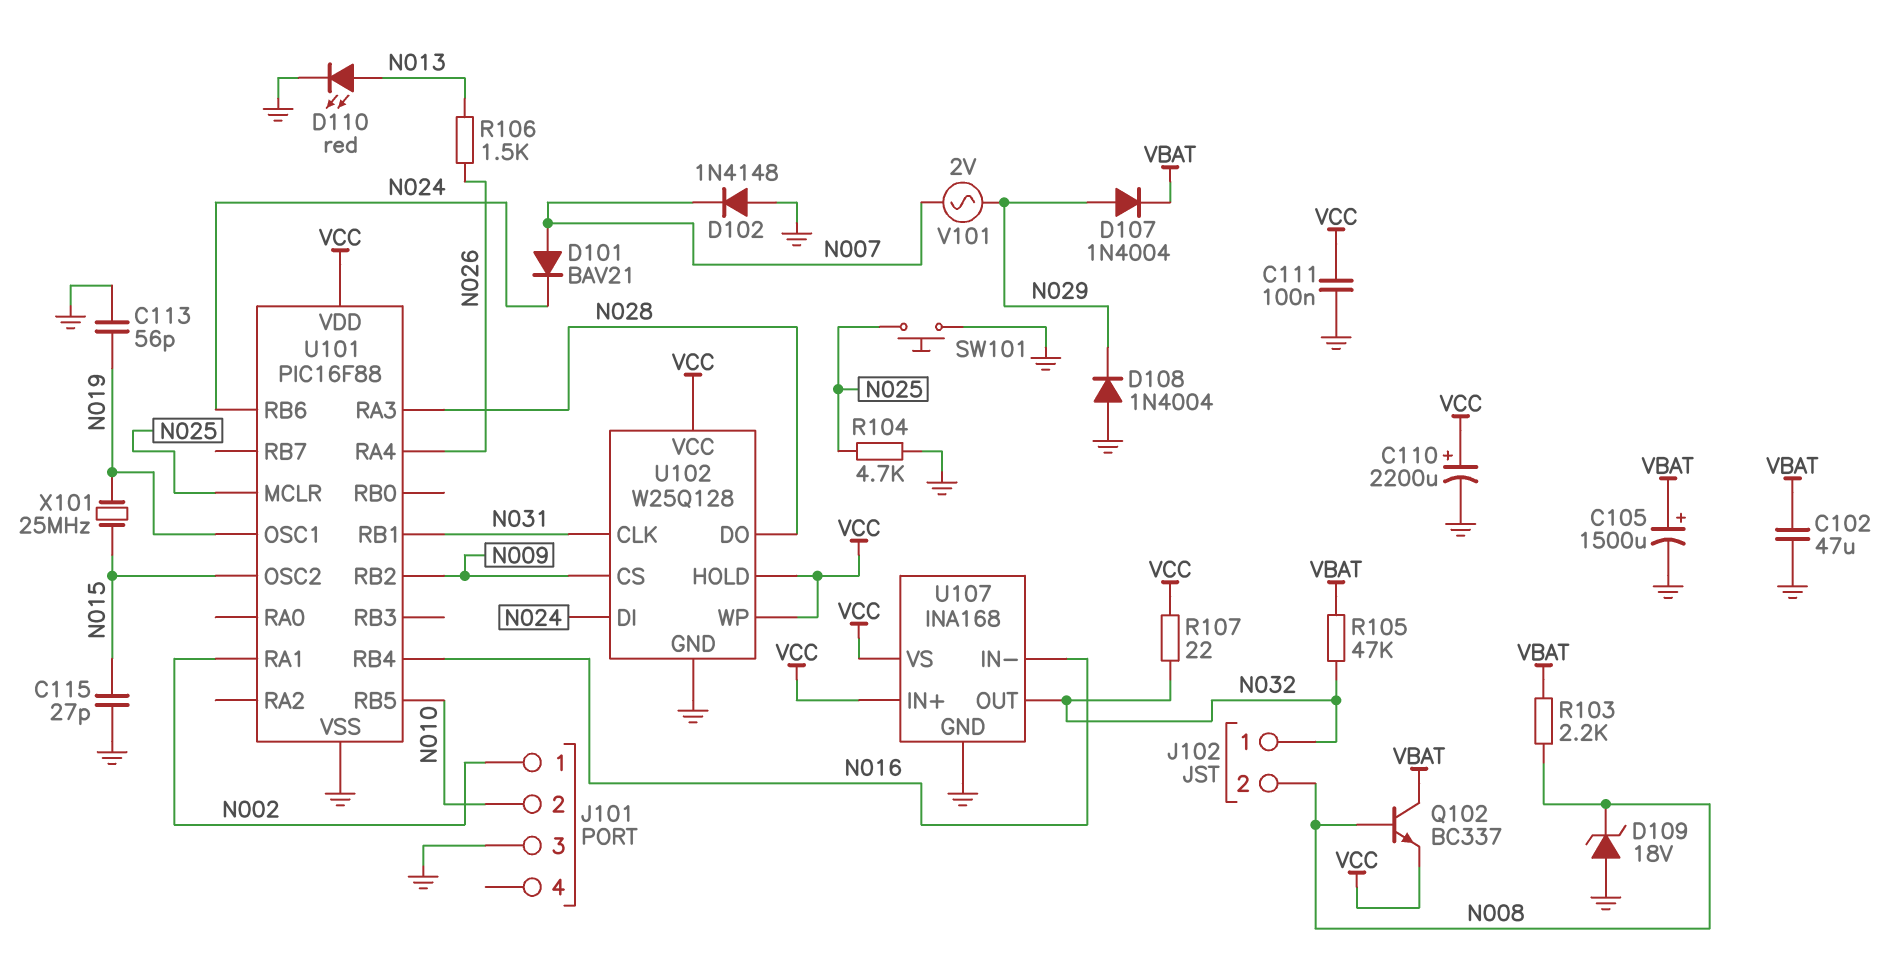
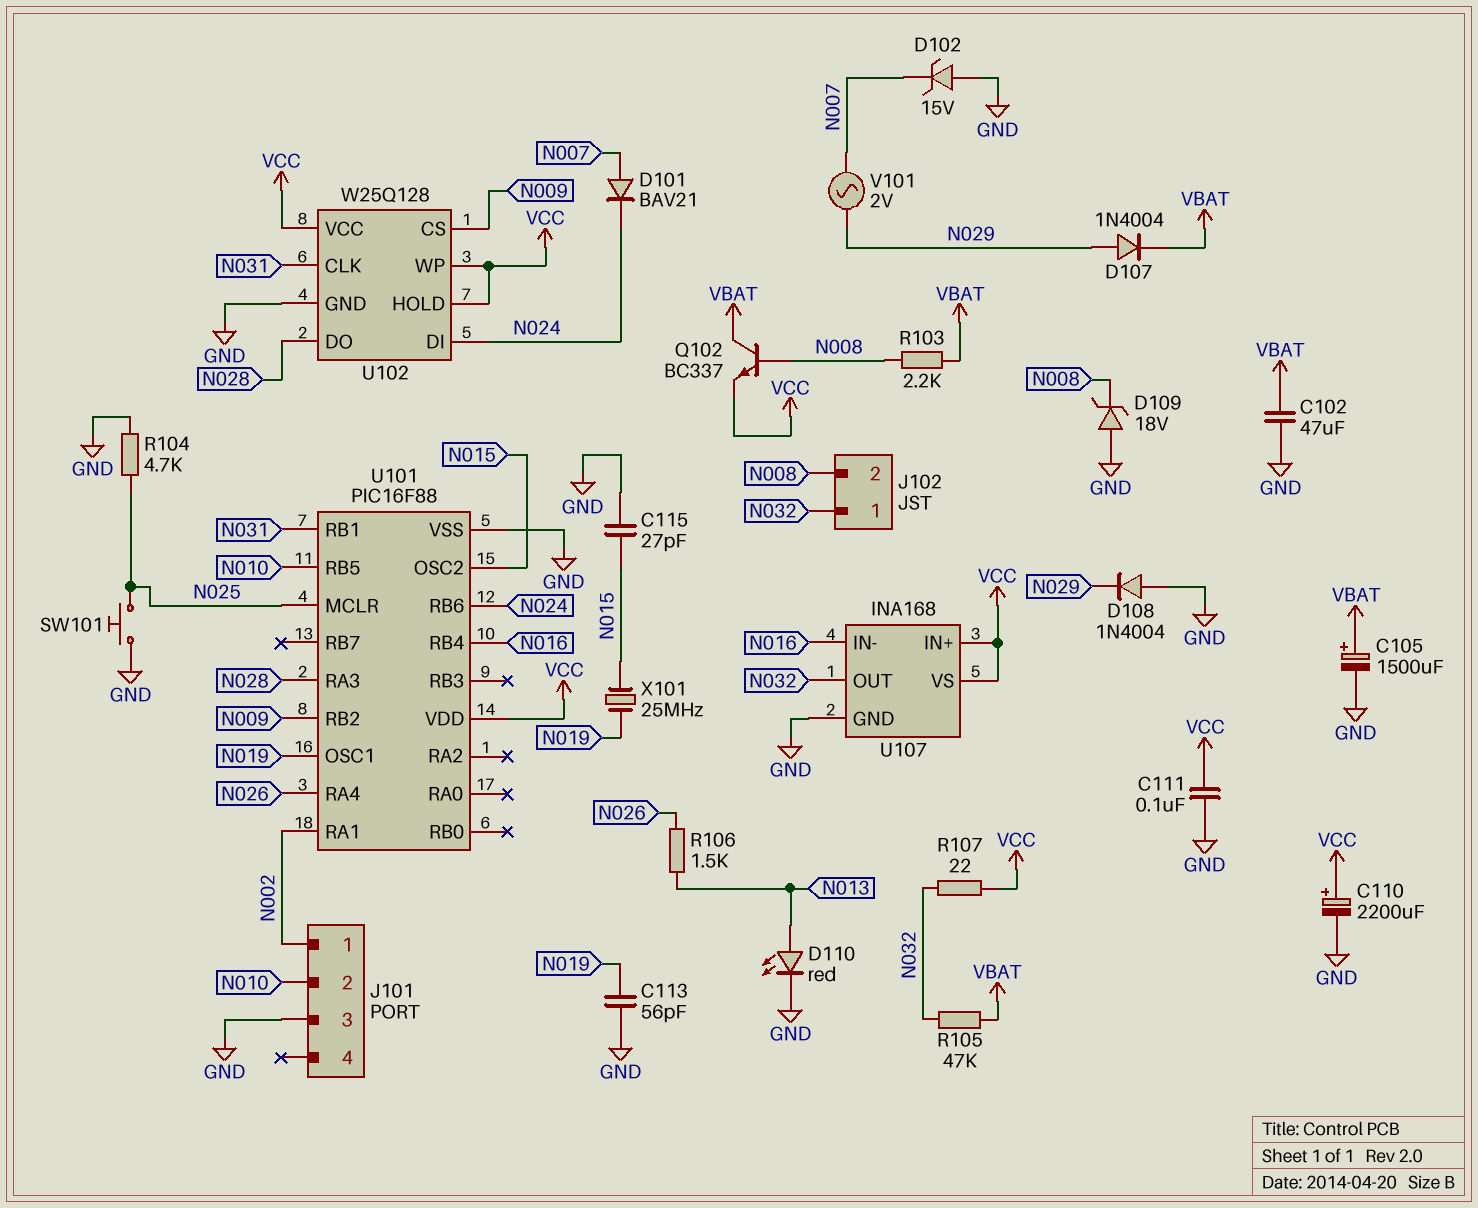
D102: diode 1N4148 (A GND, K N007) -> zener 15V (A GND, K N007)

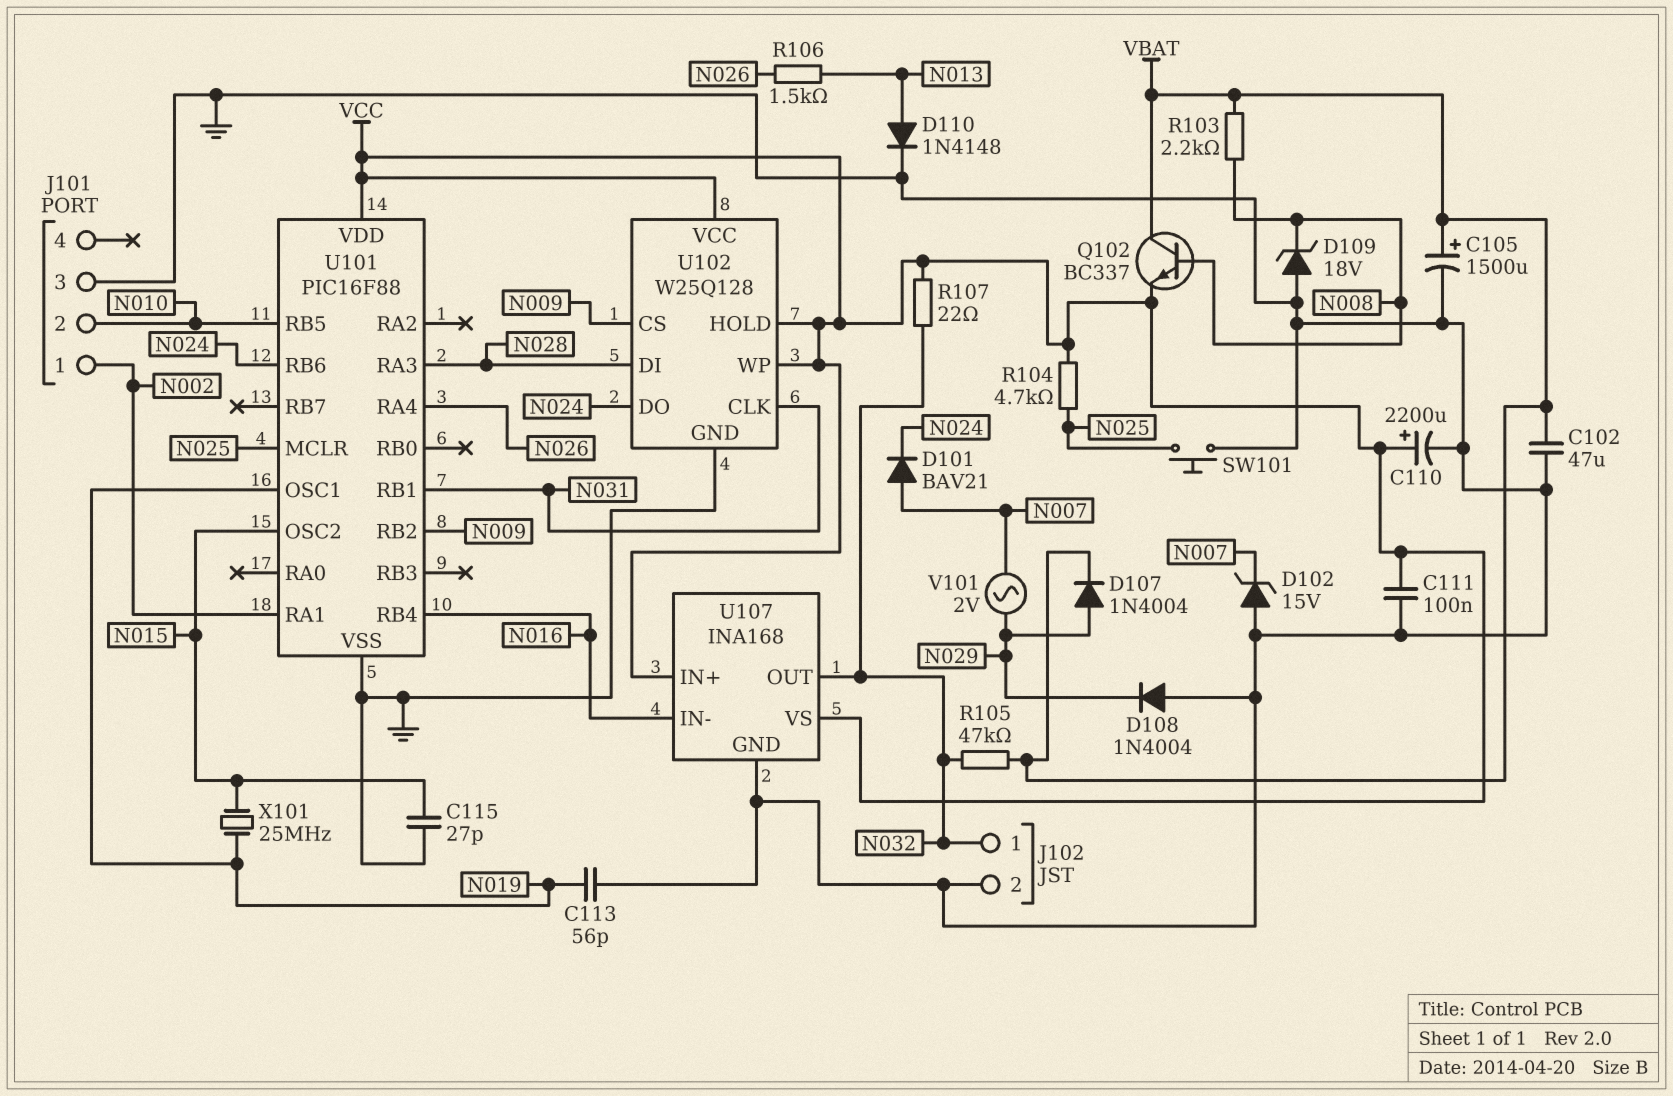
D110: LED red (A N013, K GND) -> diode 1N4148 (A N013, K GND)
J102 pin 2: N008 -> GND
R104: 4.7k (GND, N025) -> 4.7k (N025, VCC)
U102 pin DI: N024 -> N028
U102 pin DO: N028 -> N024

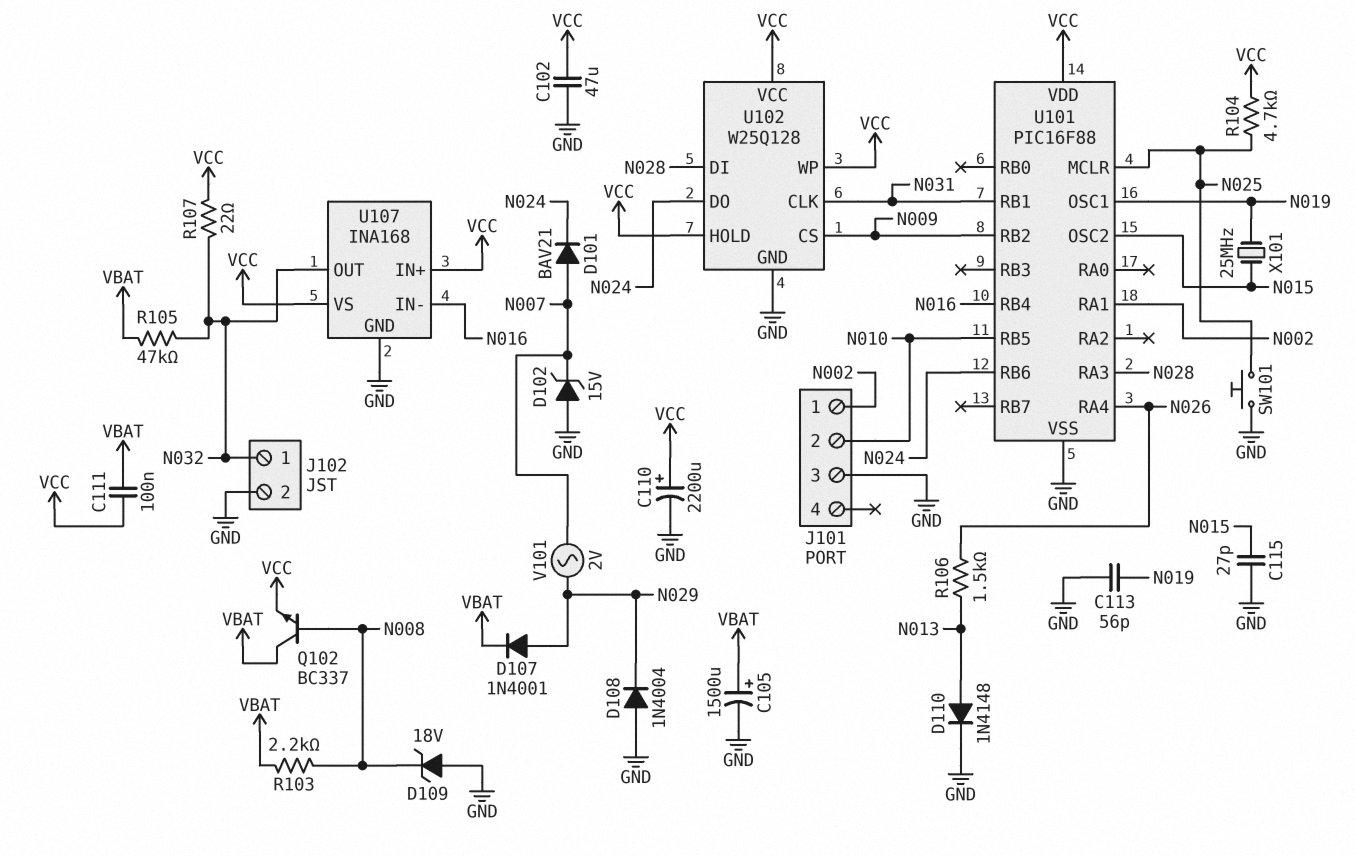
C102: 47uF (GND, VBAT) -> 47uF (GND, VCC)
C111: 100nF (GND, VCC) -> 100nF (VBAT, VCC)
D107: diode 1N4004 (A N029, K VBAT) -> diode 1N4001 (A N029, K VBAT)

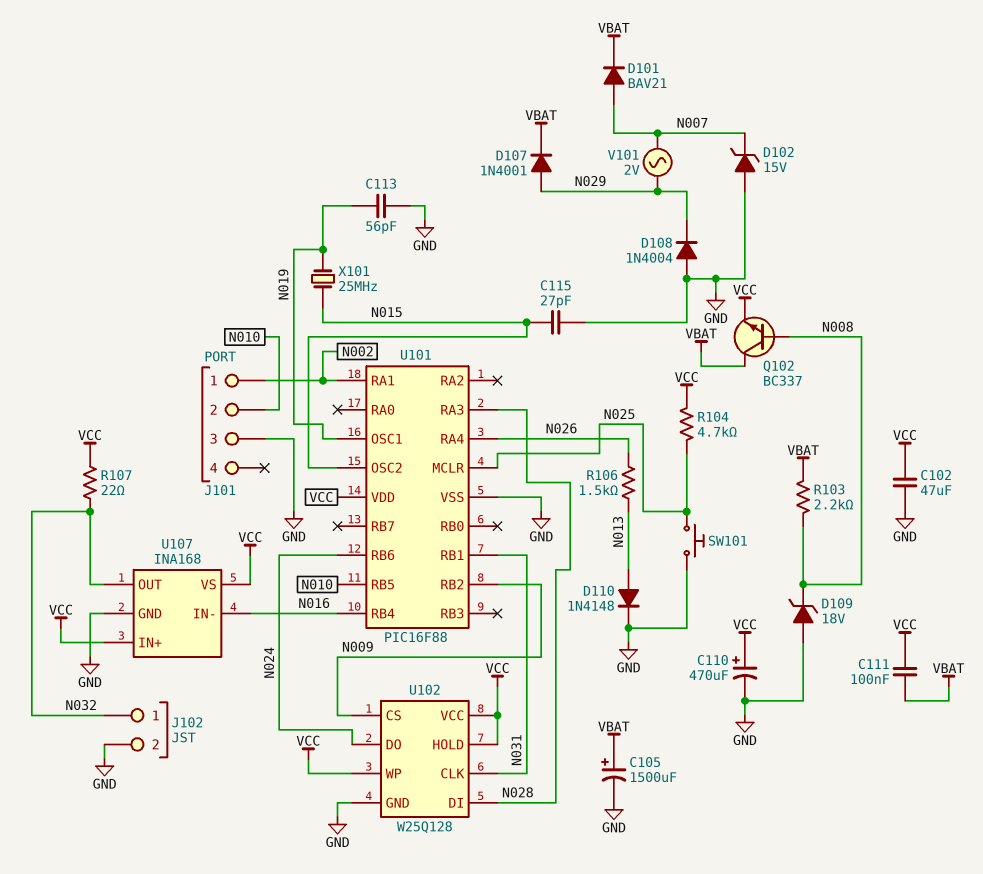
C110: 2200uF (plus VCC, minus GND) -> 470uF (plus VCC, minus GND)
D101: diode BAV21 (A N007, K N024) -> diode BAV21 (A N007, K VBAT)
R105: 47k (N032, VBAT) -> none

